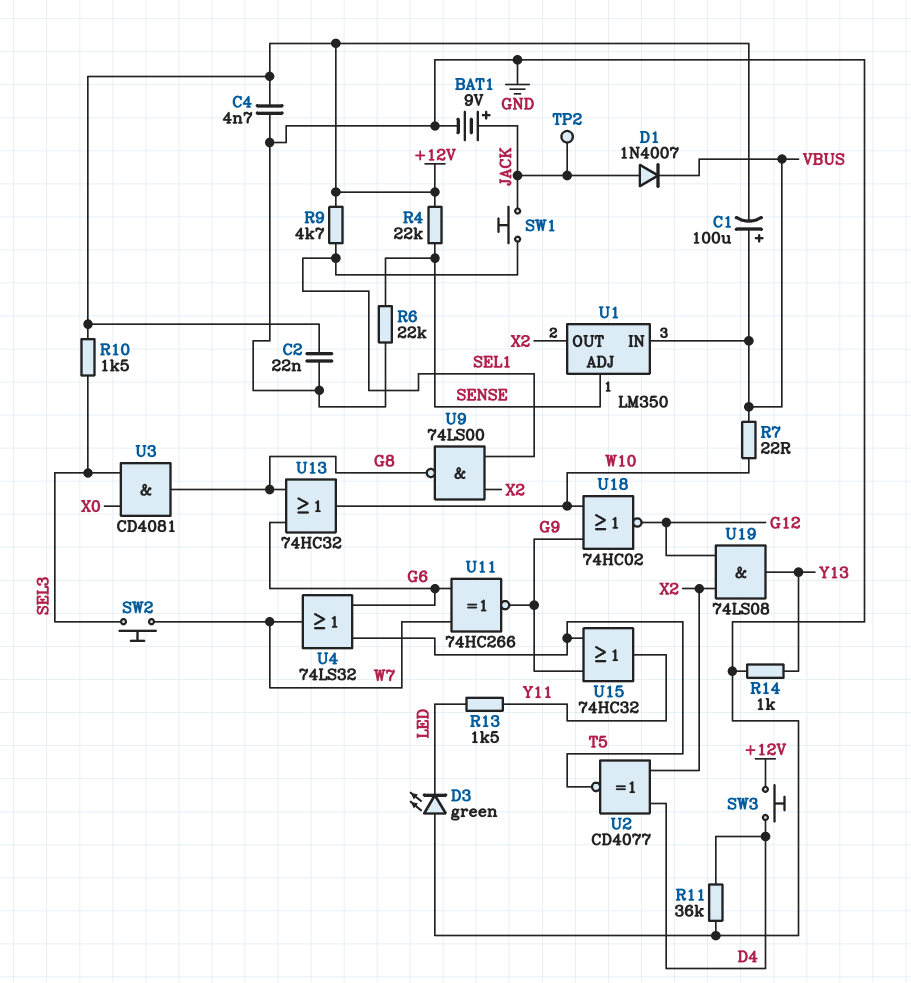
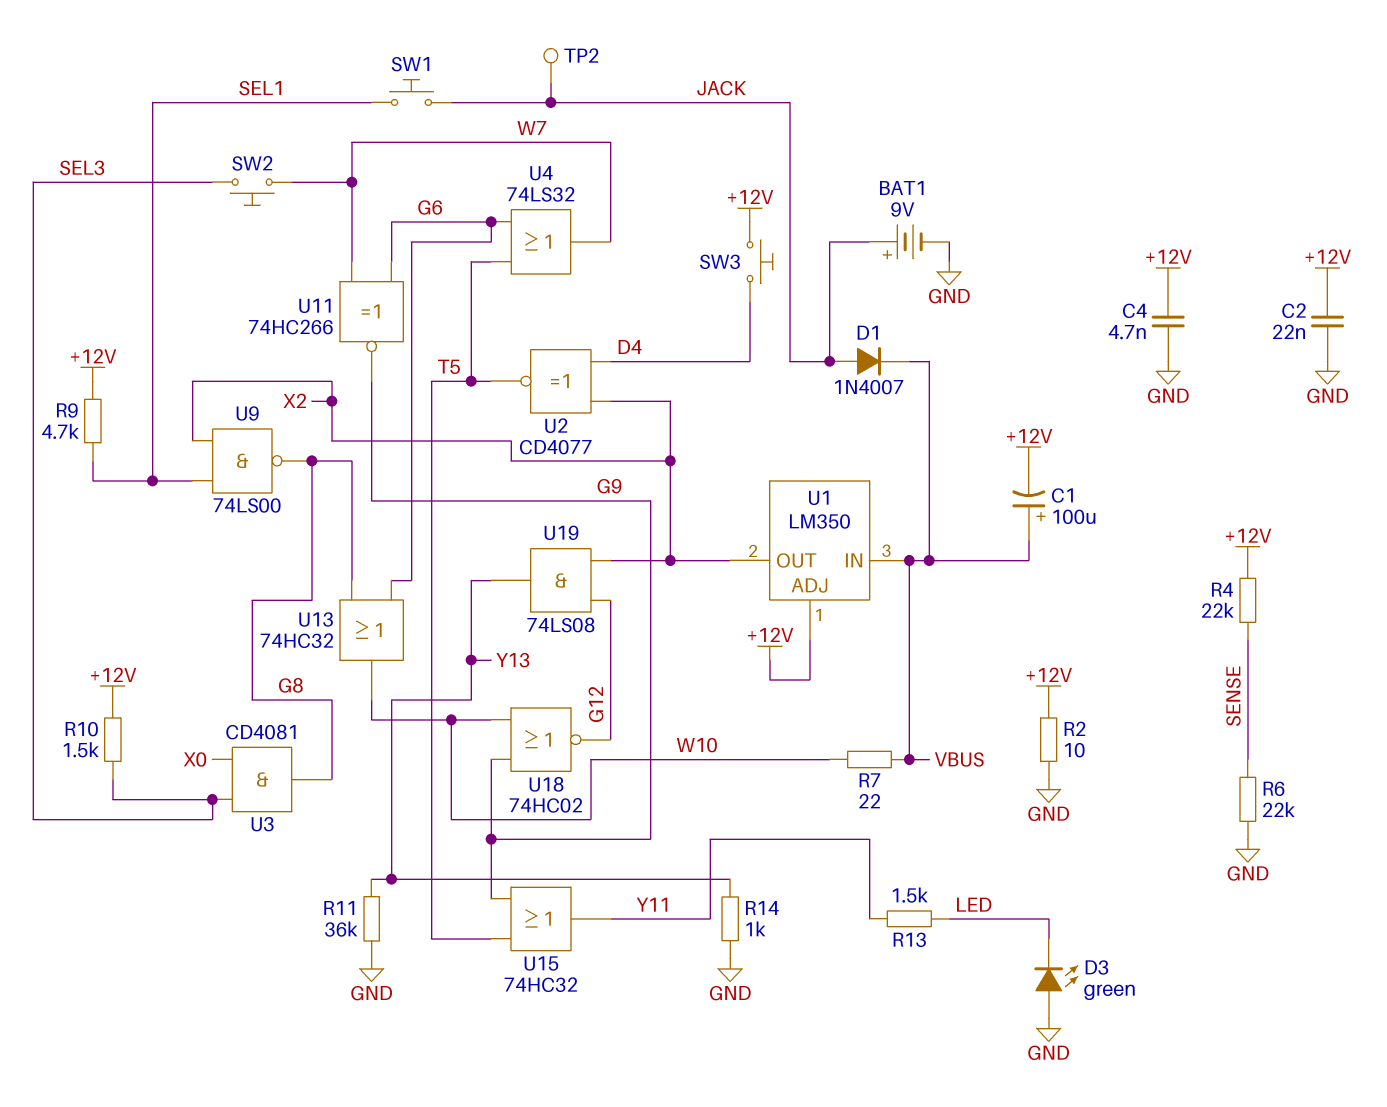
R2: none -> 10 (+12V, GND)
R11: 36k (D4, GND) -> 36k (GND, Y13)
U1 pin ADJ: SENSE -> +12V

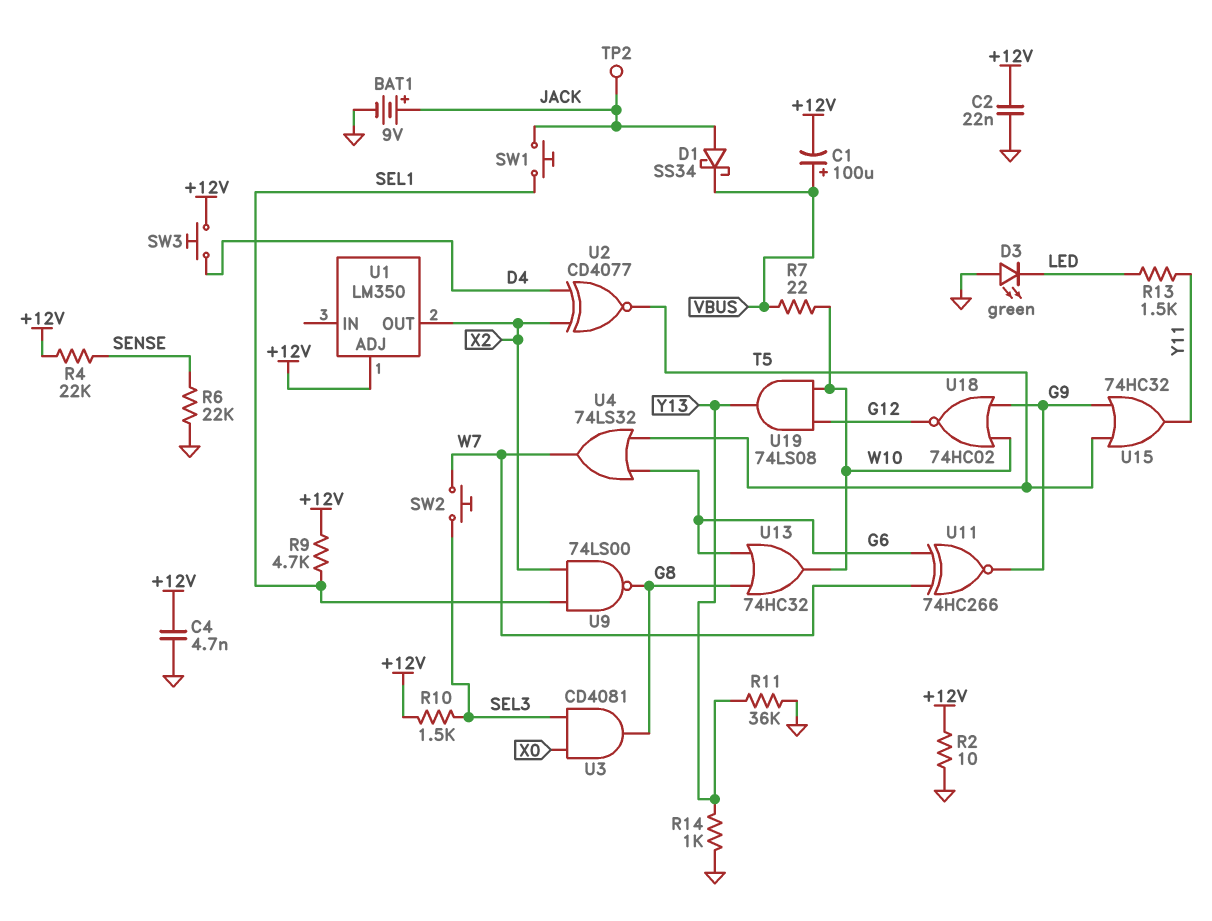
D1: diode 1N4007 (A JACK, K VBUS) -> schottky SS34 (A JACK, K VBUS)
U1 pin IN: VBUS -> none
U19: AND 74LS08 (in G12, in X2, out Y13) -> AND 74LS08 (in G12, in W10, out Y13)

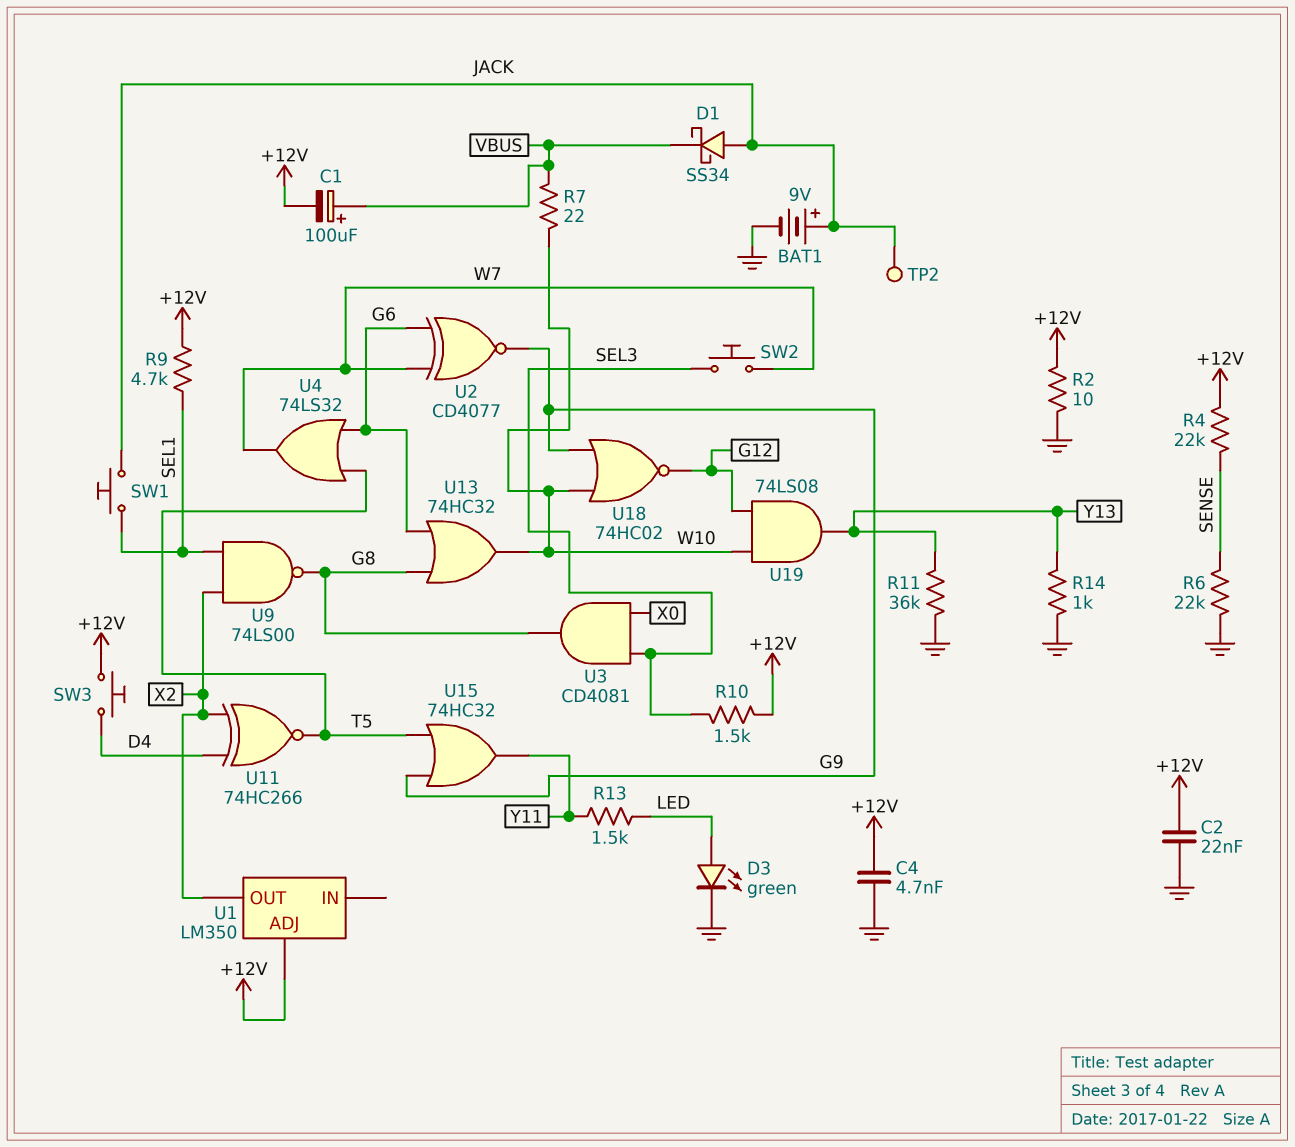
D3: LED green (A GND, K LED) -> LED green (A LED, K GND)
U2: XNOR CD4077 (in D4, in X2, out T5) -> XNOR CD4077 (in G6, in W7, out G9)
U11: XNOR 74HC266 (in G6, in W7, out G9) -> XNOR 74HC266 (in D4, in X2, out T5)

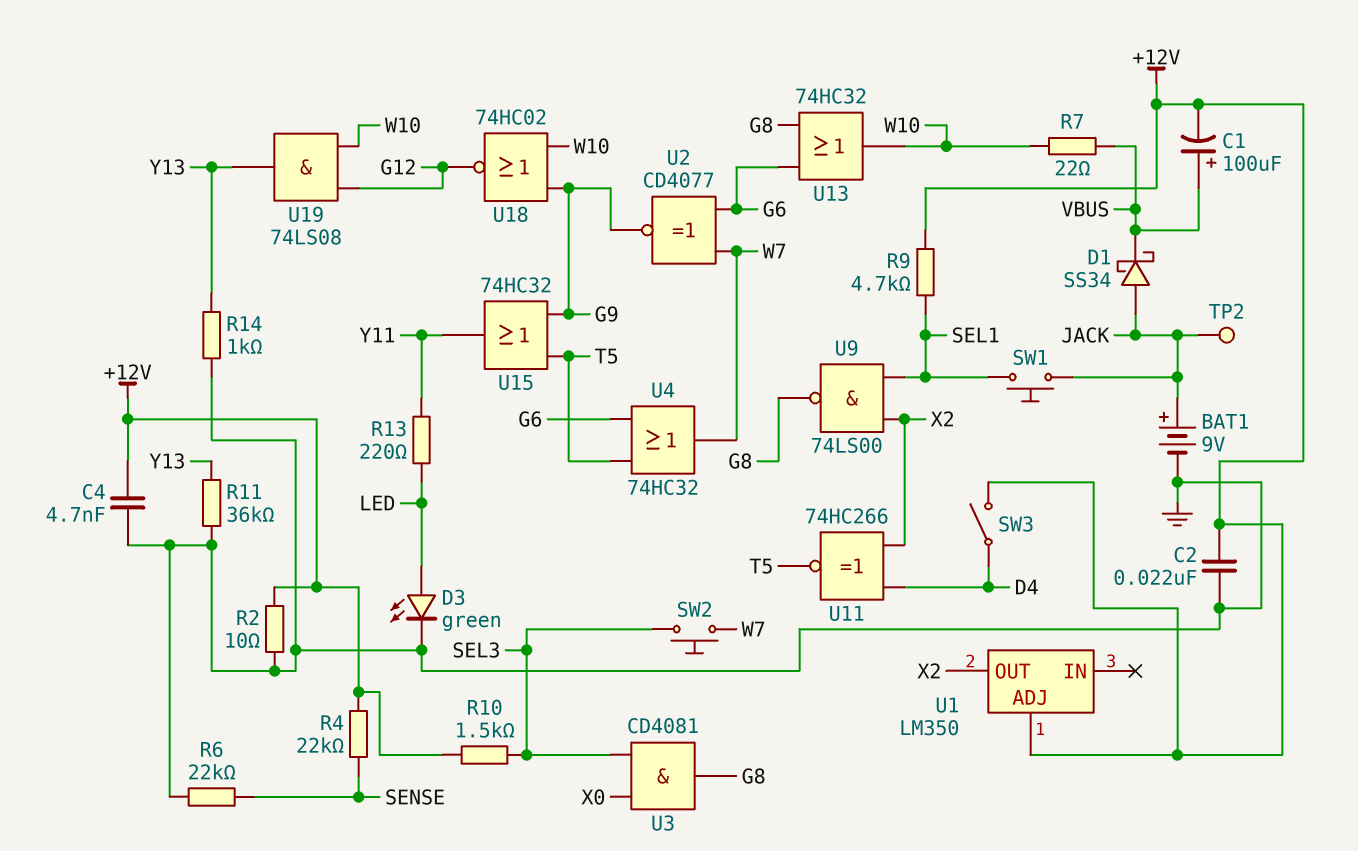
R13: 1.5k (LED, Y11) -> 220 (LED, Y11)
SW3: button (+12V, D4) -> switch (+12V, D4)
U4: OR 74LS32 (in G6, in T5, out W7) -> OR 74HC32 (in G6, in T5, out W7)

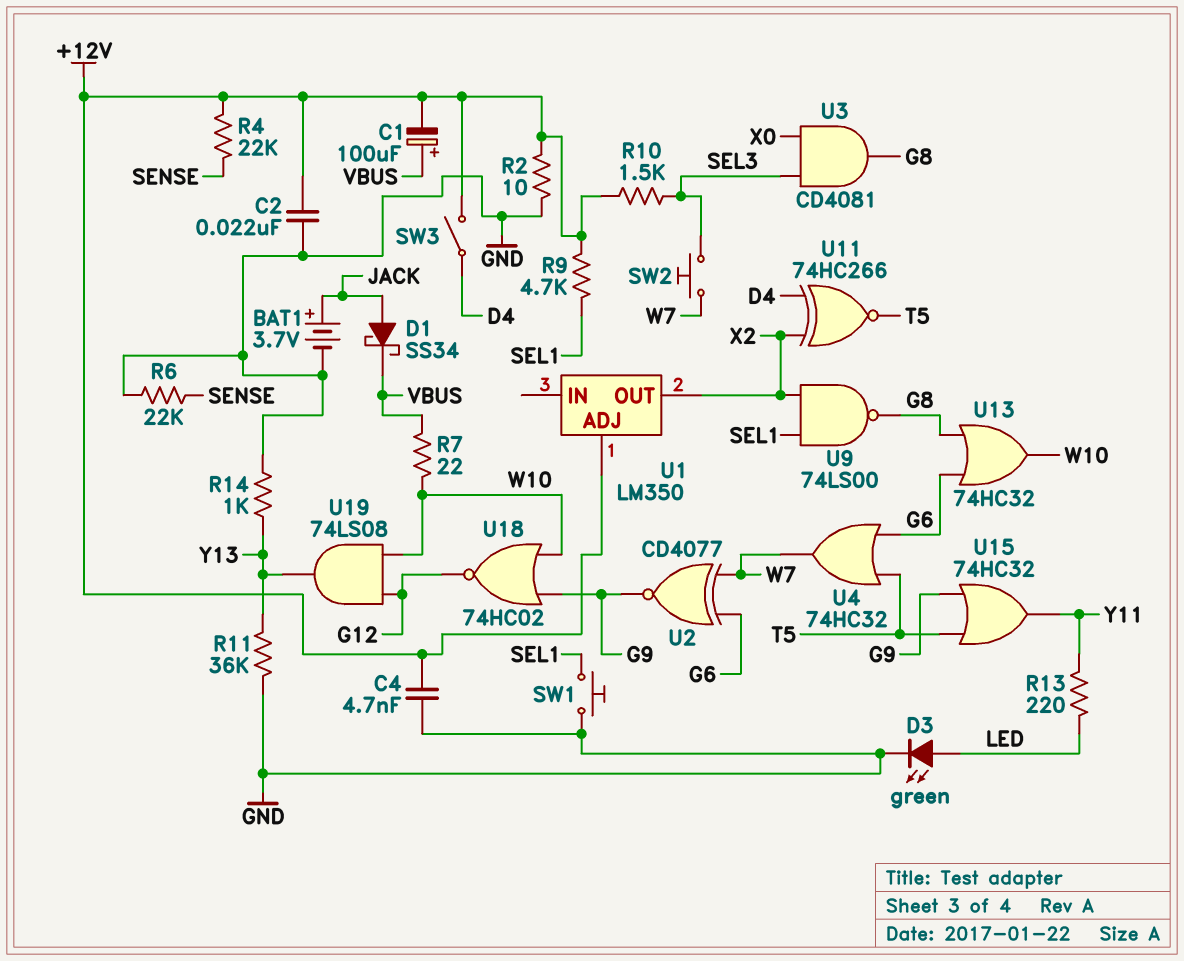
BAT1: 9V (plus JACK, minus GND) -> 3.7V (plus JACK, minus GND)
SW1: button (JACK, SEL1) -> button (GND, SEL1)
TP2: test point (JACK) -> none

